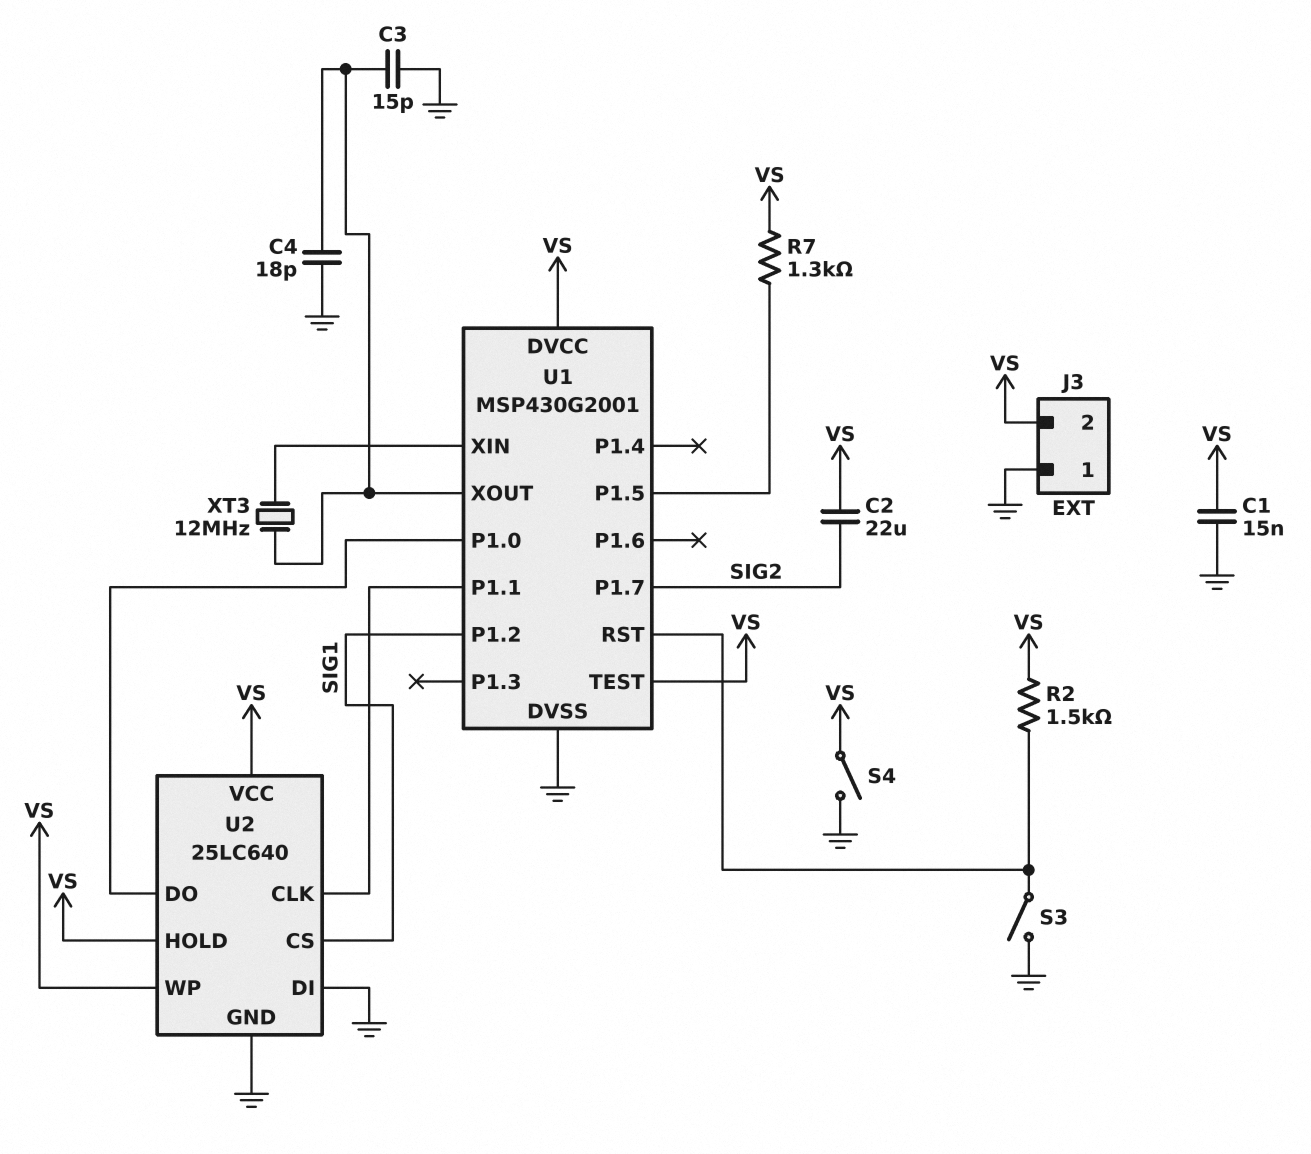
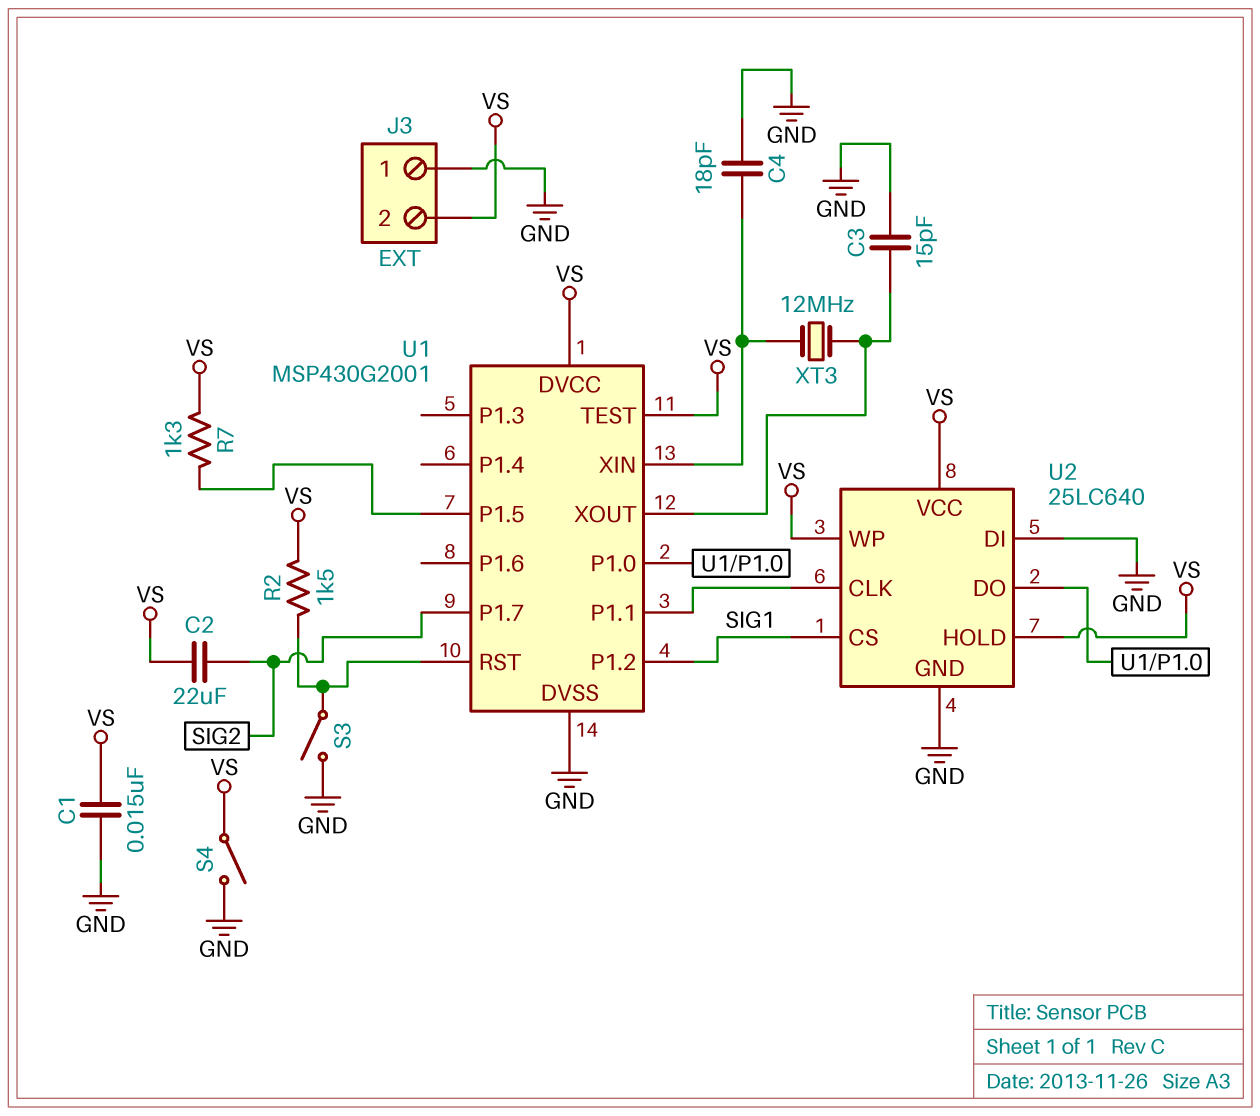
C4: 18pF (GND, U1/XOUT) -> 18pF (GND, U1/XIN)

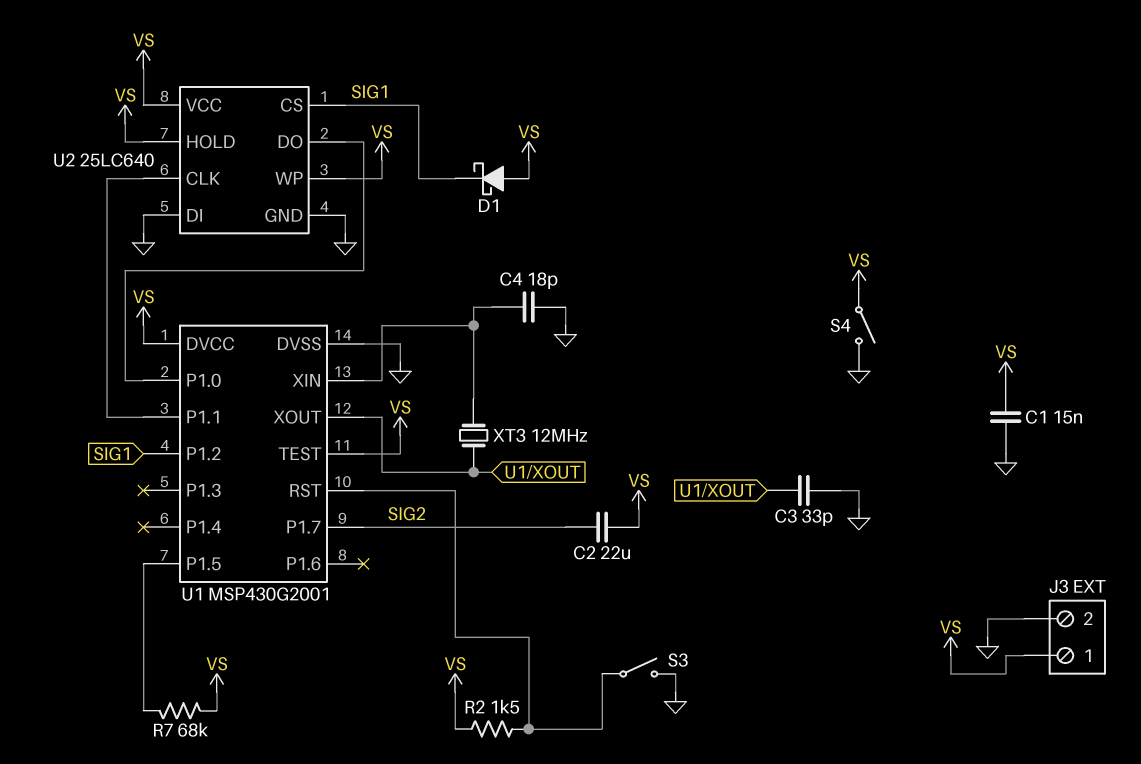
C3: 15pF (GND, U1/XOUT) -> 33pF (GND, U1/XOUT)
D1: none -> schottky (A VS, K SIG1)
J3 pin 1: GND -> VS
J3 pin 2: VS -> GND
R7: 1.3k (U1/P1.5, VS) -> 68k (U1/P1.5, VS)

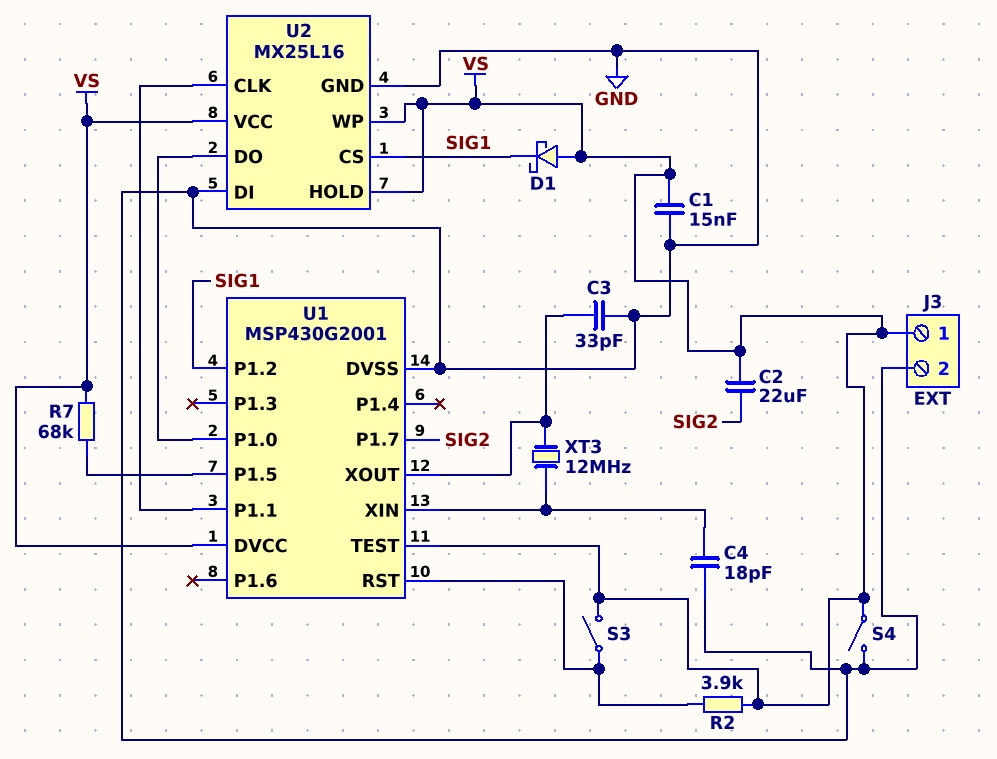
R2: 1.5k (U1/RST, VS) -> 3.9k (U1/RST, VS)
S3: switch (GND, U1/RST) -> switch (U1/RST, VS)
U2: 25LC640 -> MX25L16

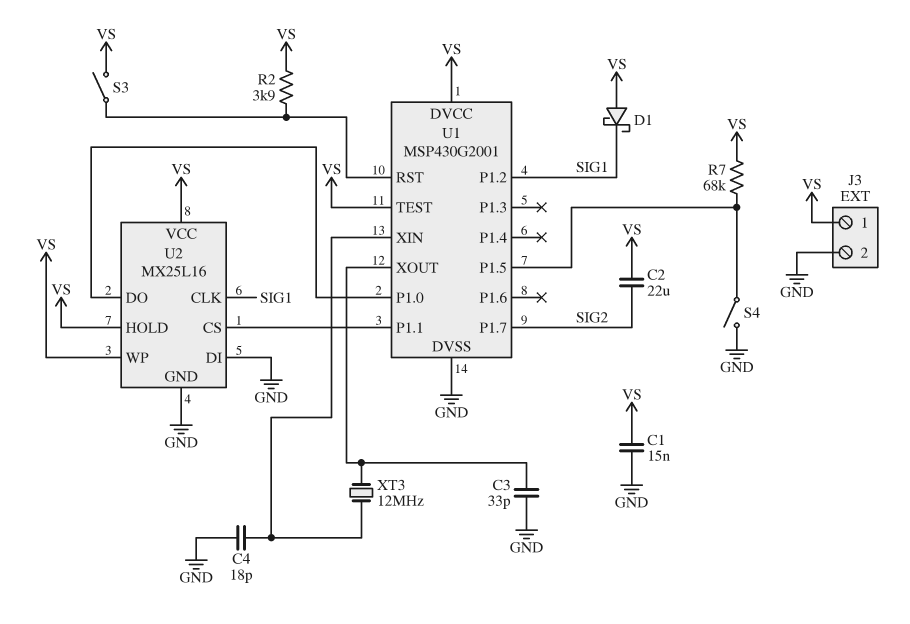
S4: switch (GND, VS) -> switch (GND, U1/P1.5)
U2 pin CLK: U1/P1.1 -> SIG1
U2 pin CS: SIG1 -> U1/P1.1

